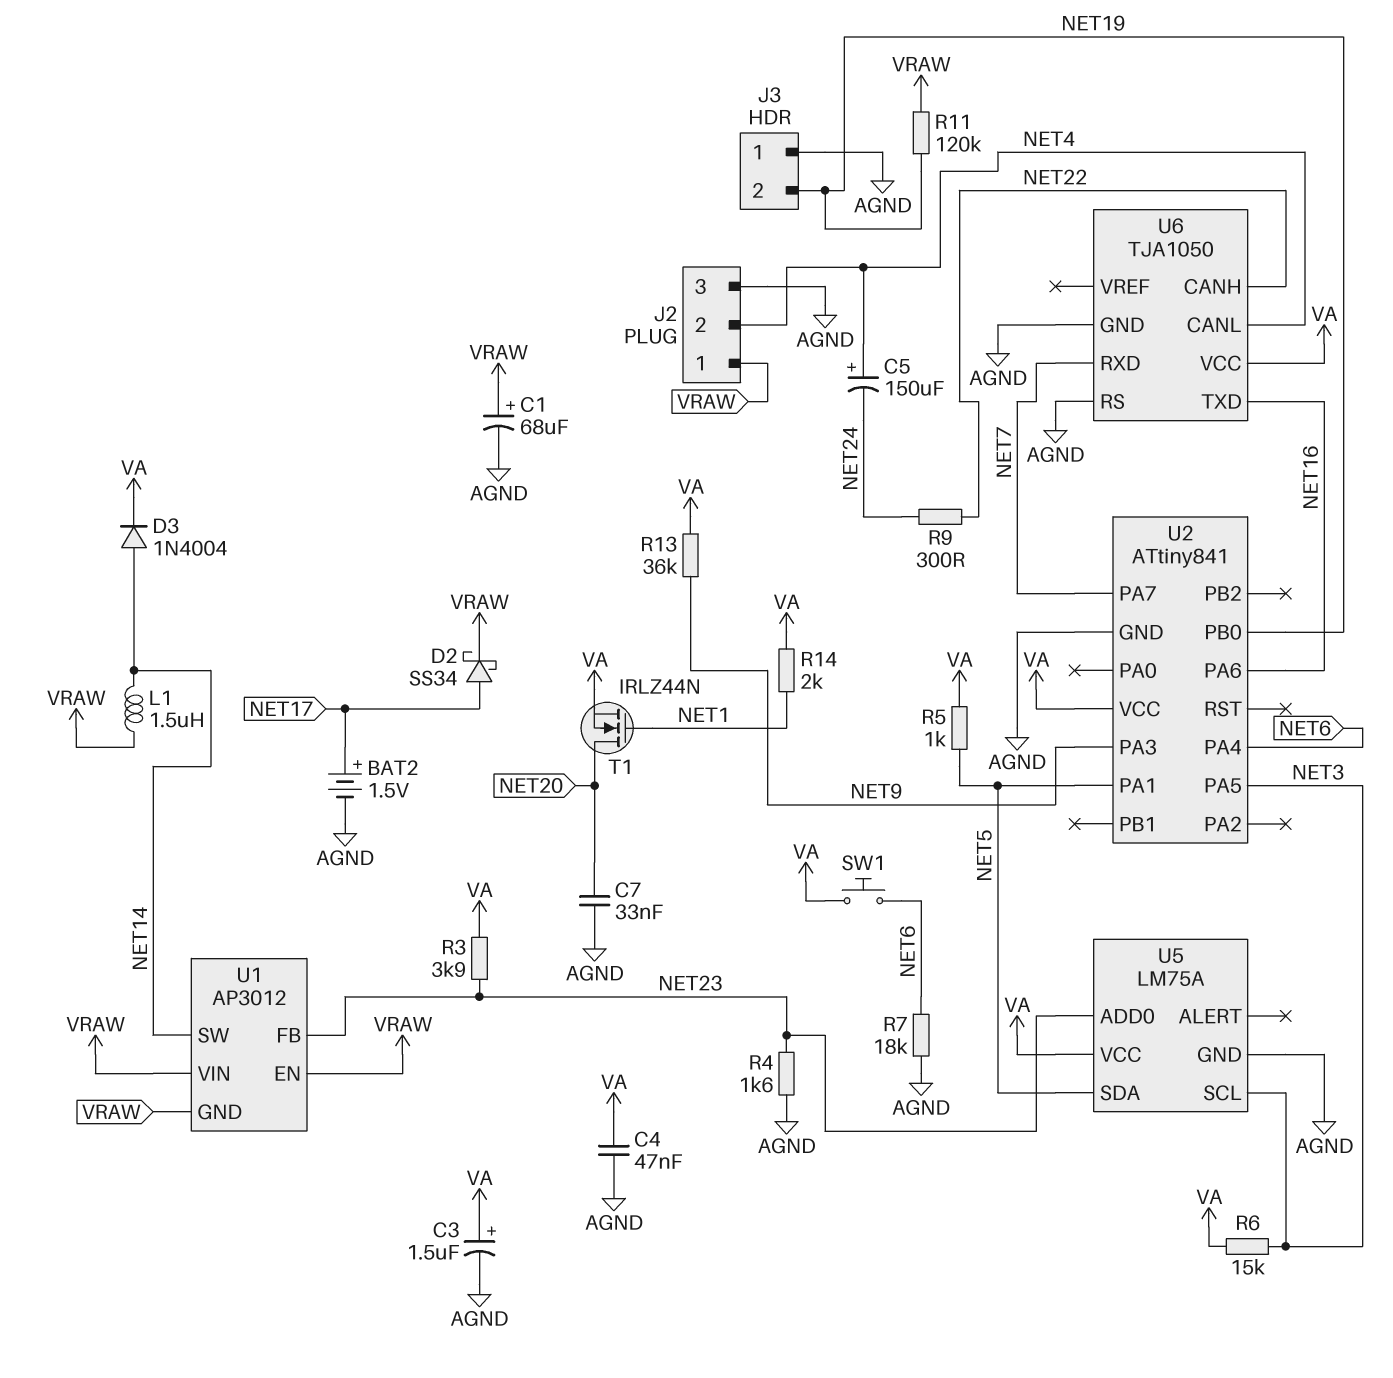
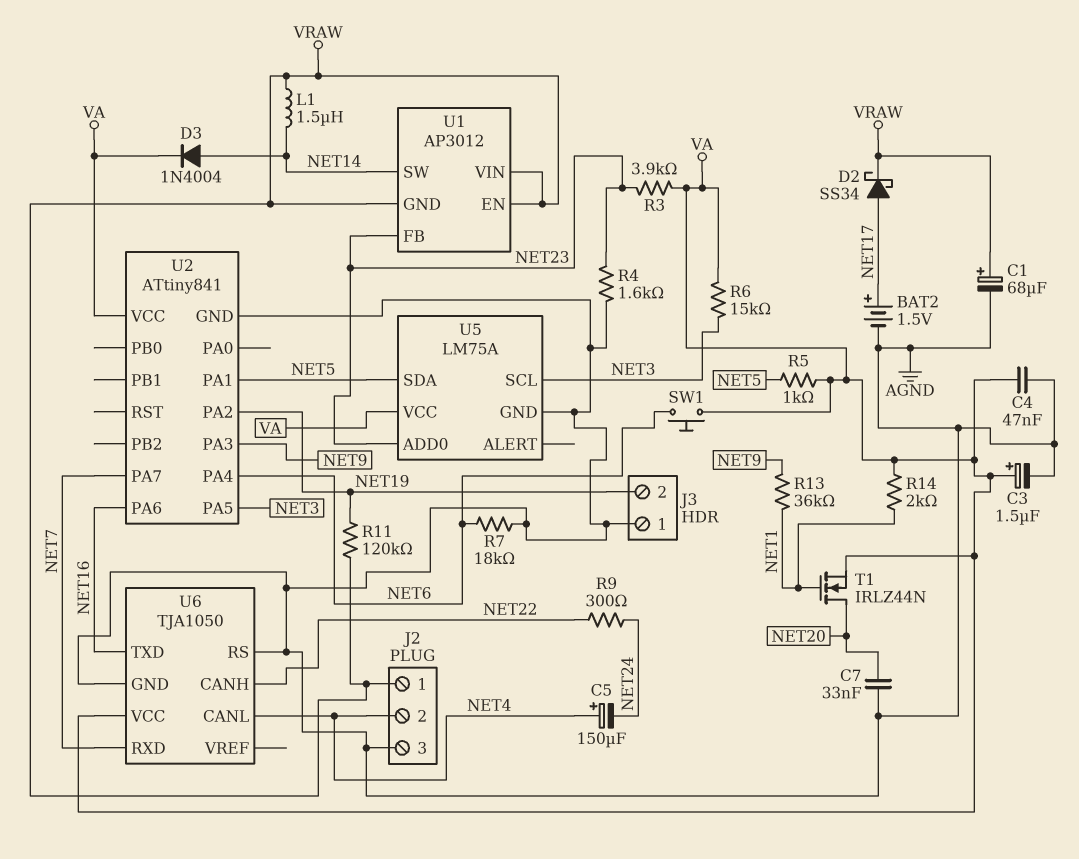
R13: 36k (NET9, VA) -> 36k (NET1, NET9)
U2 pin PA2: none -> NET19
U2 pin PB0: NET19 -> none

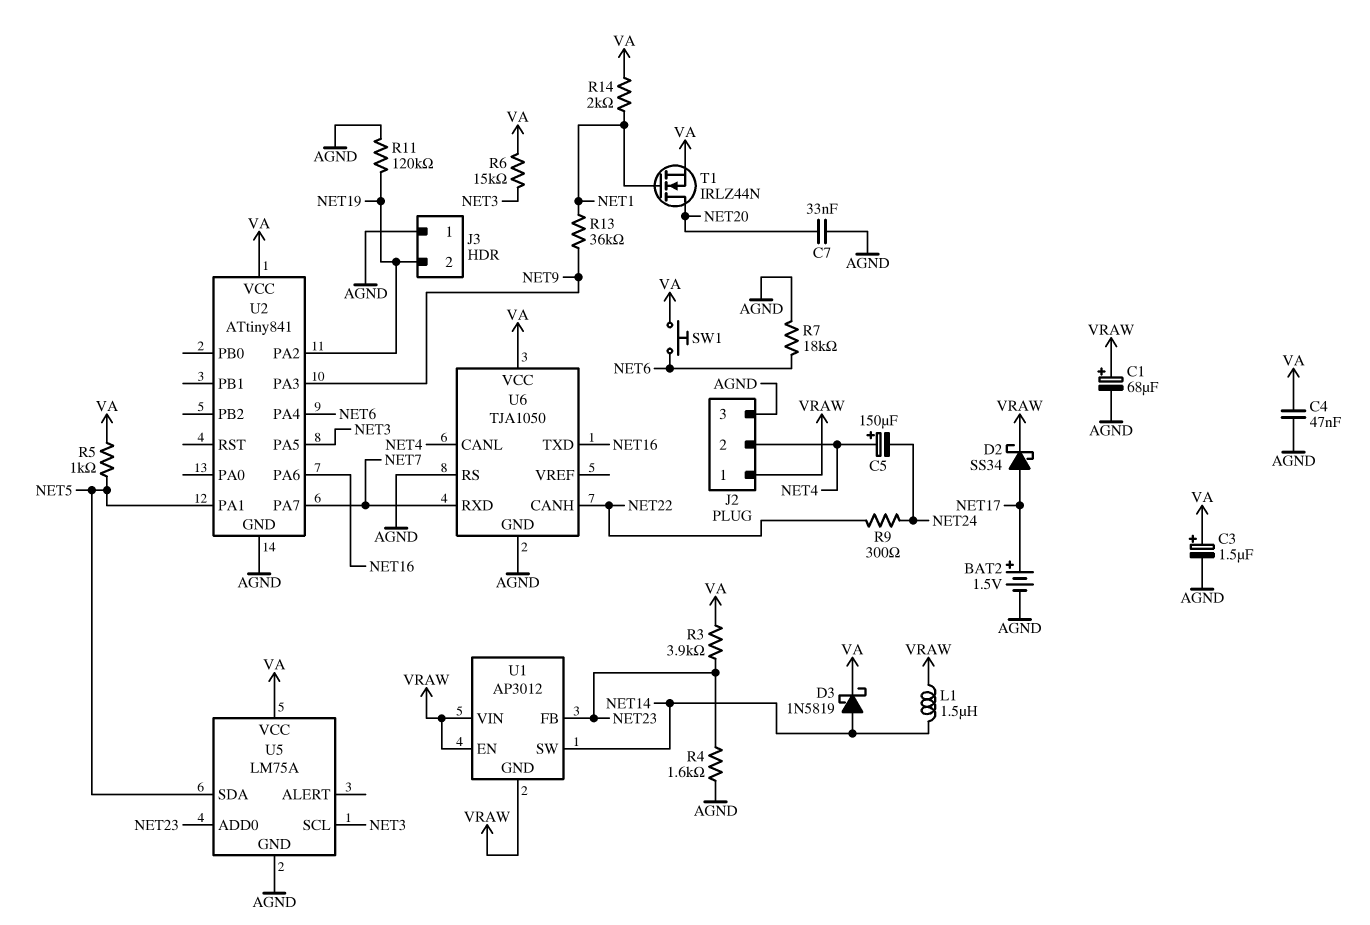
D3: diode 1N4004 (A NET14, K VA) -> schottky 1N5819 (A NET14, K VA)
R11: 120k (NET19, VRAW) -> 120k (AGND, NET19)

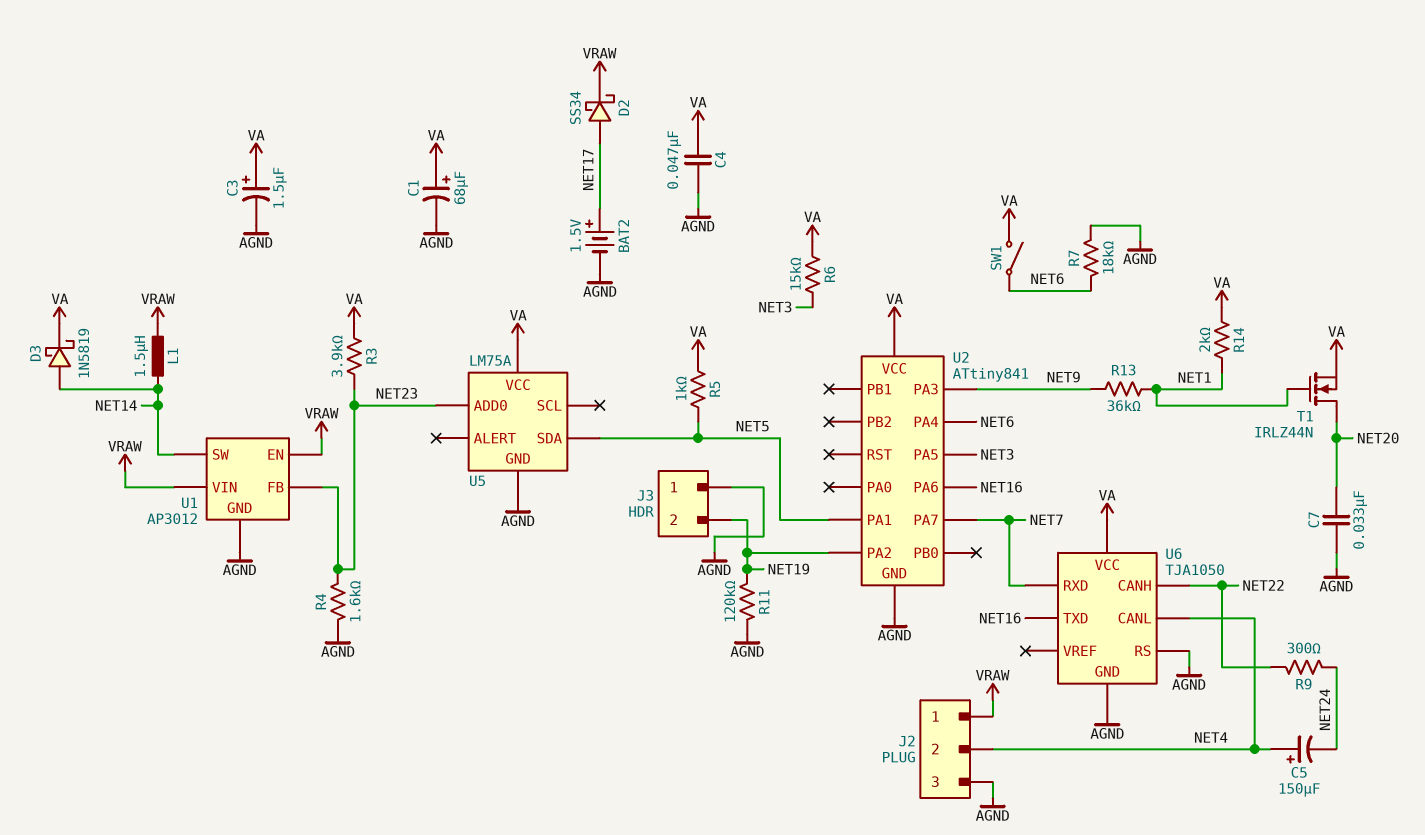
C1: 68uF (plus VRAW, minus AGND) -> 68uF (plus VA, minus AGND)
SW1: button (NET6, VA) -> switch (NET6, VA)
U1 pin GND: VRAW -> AGND
U5 pin SCL: NET3 -> none

